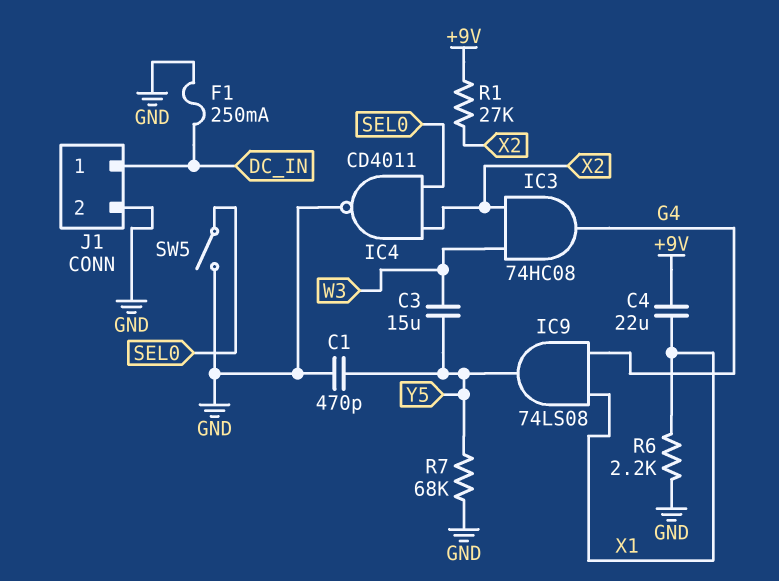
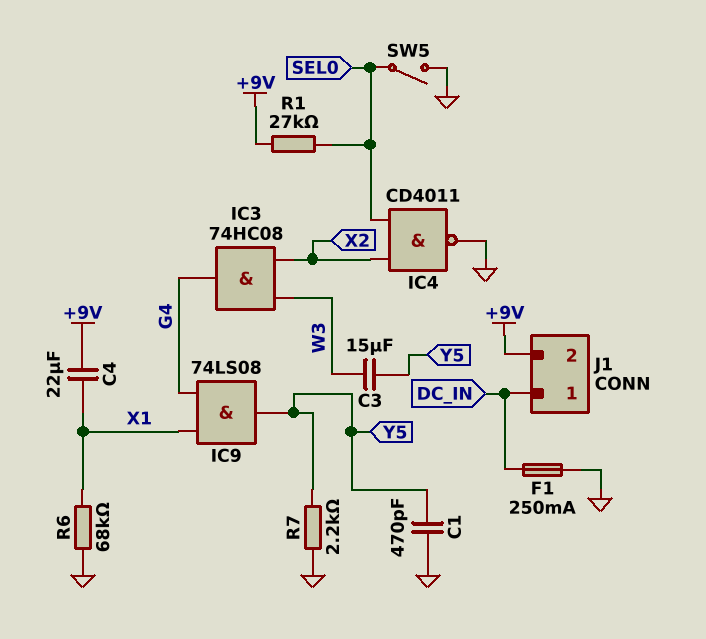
J1 pin 2: GND -> +9V
R1: 27k (+9V, X2) -> 27k (+9V, SEL0)
R6: 2.2k (GND, X1) -> 68k (GND, X1)
R7: 68k (GND, Y5) -> 2.2k (GND, Y5)

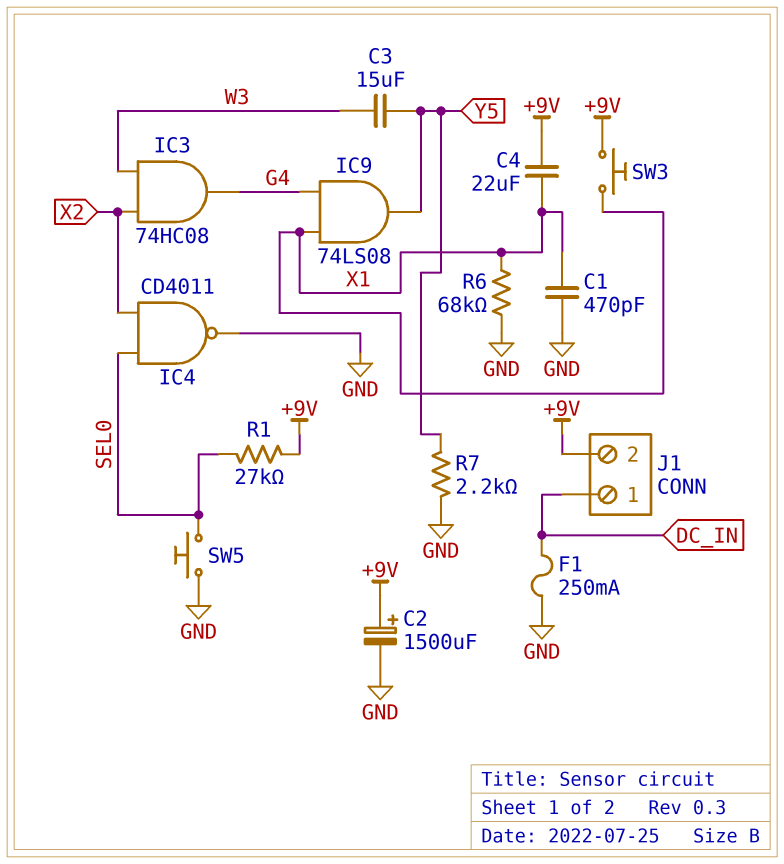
C1: 470pF (GND, Y5) -> 470pF (GND, X1)
C2: none -> 1500uF (plus +9V, minus GND)
SW3: none -> button (+9V, X1)
SW5: switch (GND, SEL0) -> button (GND, SEL0)

